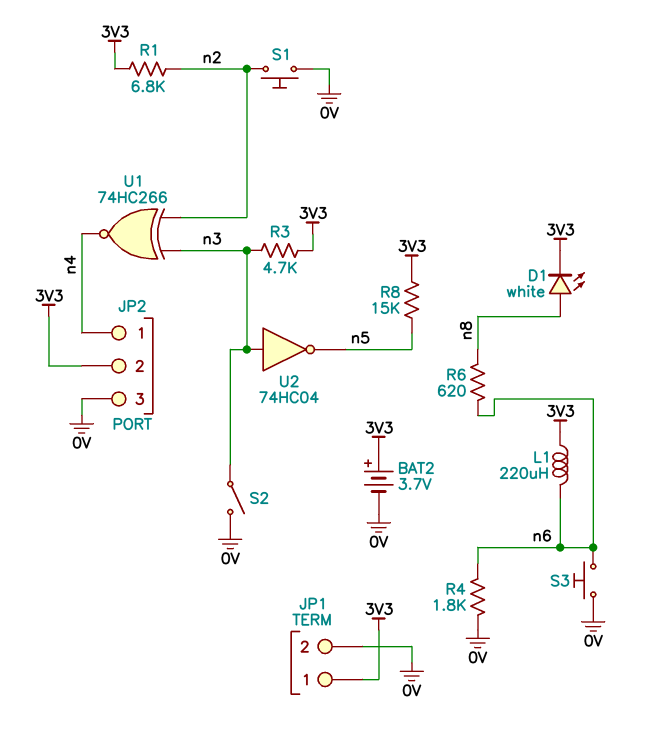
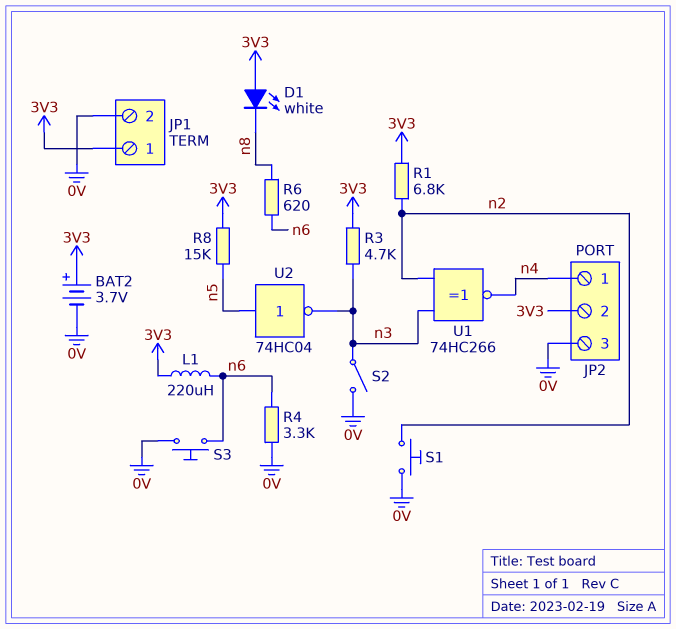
D1: LED white (A n8, K 3V3) -> LED white (A 3V3, K n8)
R4: 1.8k (0V, n6) -> 3.3k (0V, n6)
U2: NOT 74HC04 (in n3, out n5) -> NOT 74HC04 (in n5, out n3)

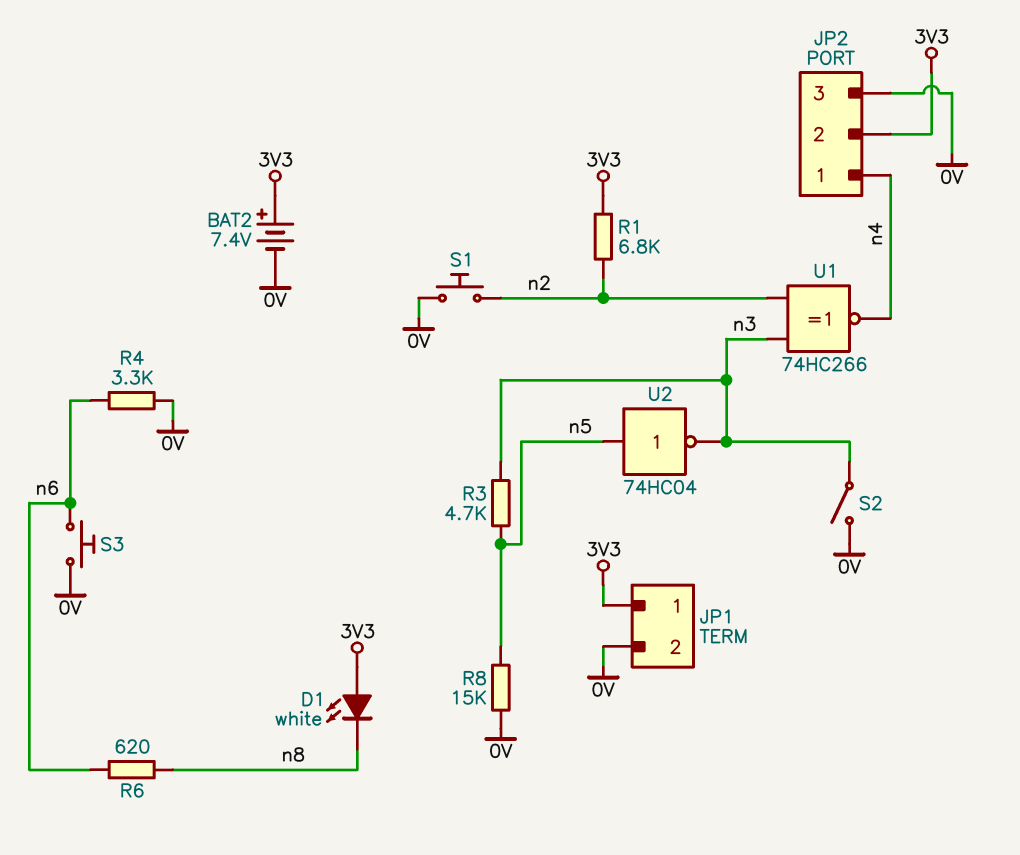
BAT2: 3.7V (plus 3V3, minus 0V) -> 7.4V (plus 3V3, minus 0V)
L1: 220uH (3V3, n6) -> none
R3: 4.7k (3V3, n3) -> 4.7k (n3, n5)
R8: 15k (3V3, n5) -> 15k (0V, n5)

